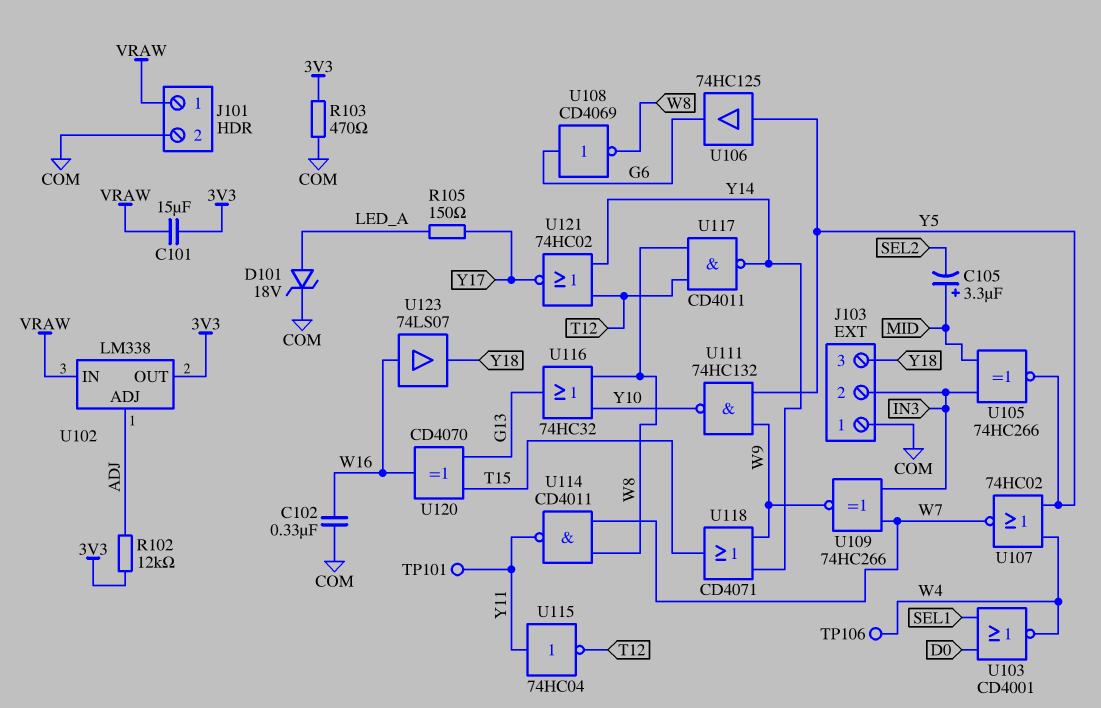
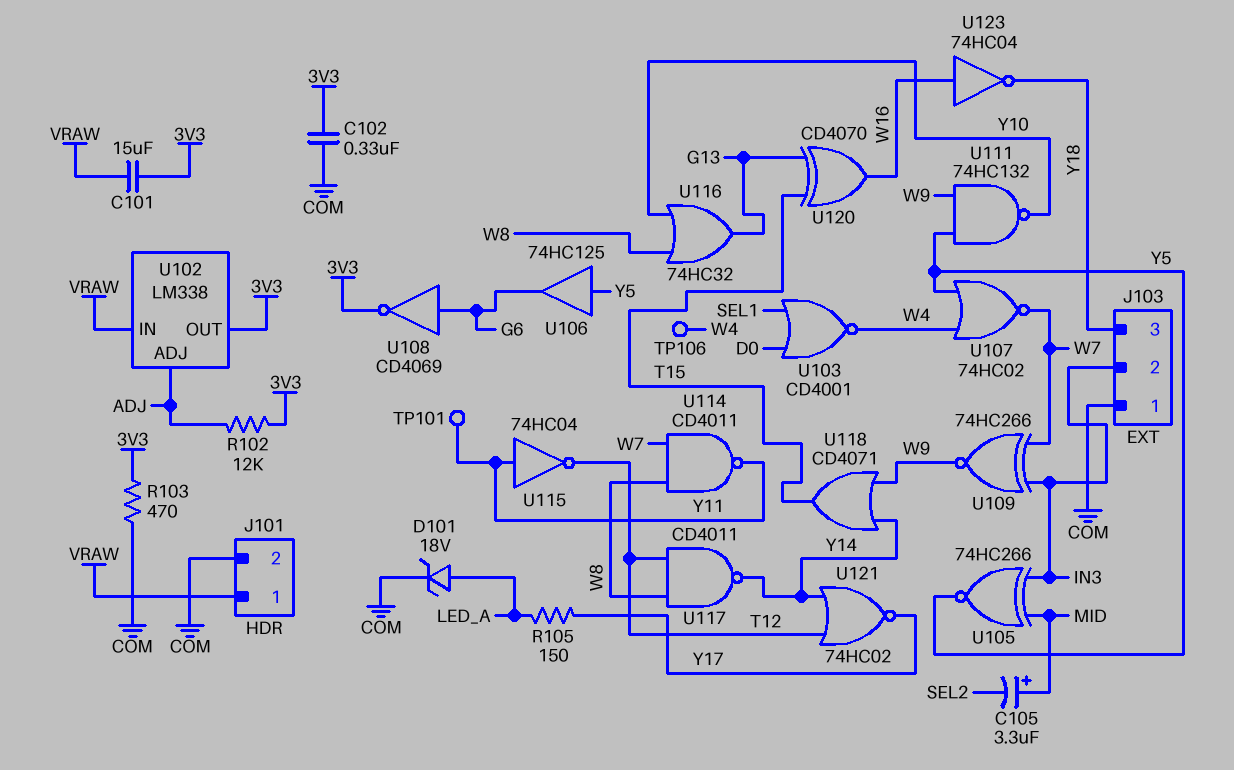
C102: 330nF (COM, W16) -> 330nF (3V3, COM)
U108: NOT CD4069 (in G6, out W8) -> NOT CD4069 (in G6, out 3V3)
U123: buffer 74LS07 (in W16, out Y18) -> NOT 74HC04 (in W16, out Y18)

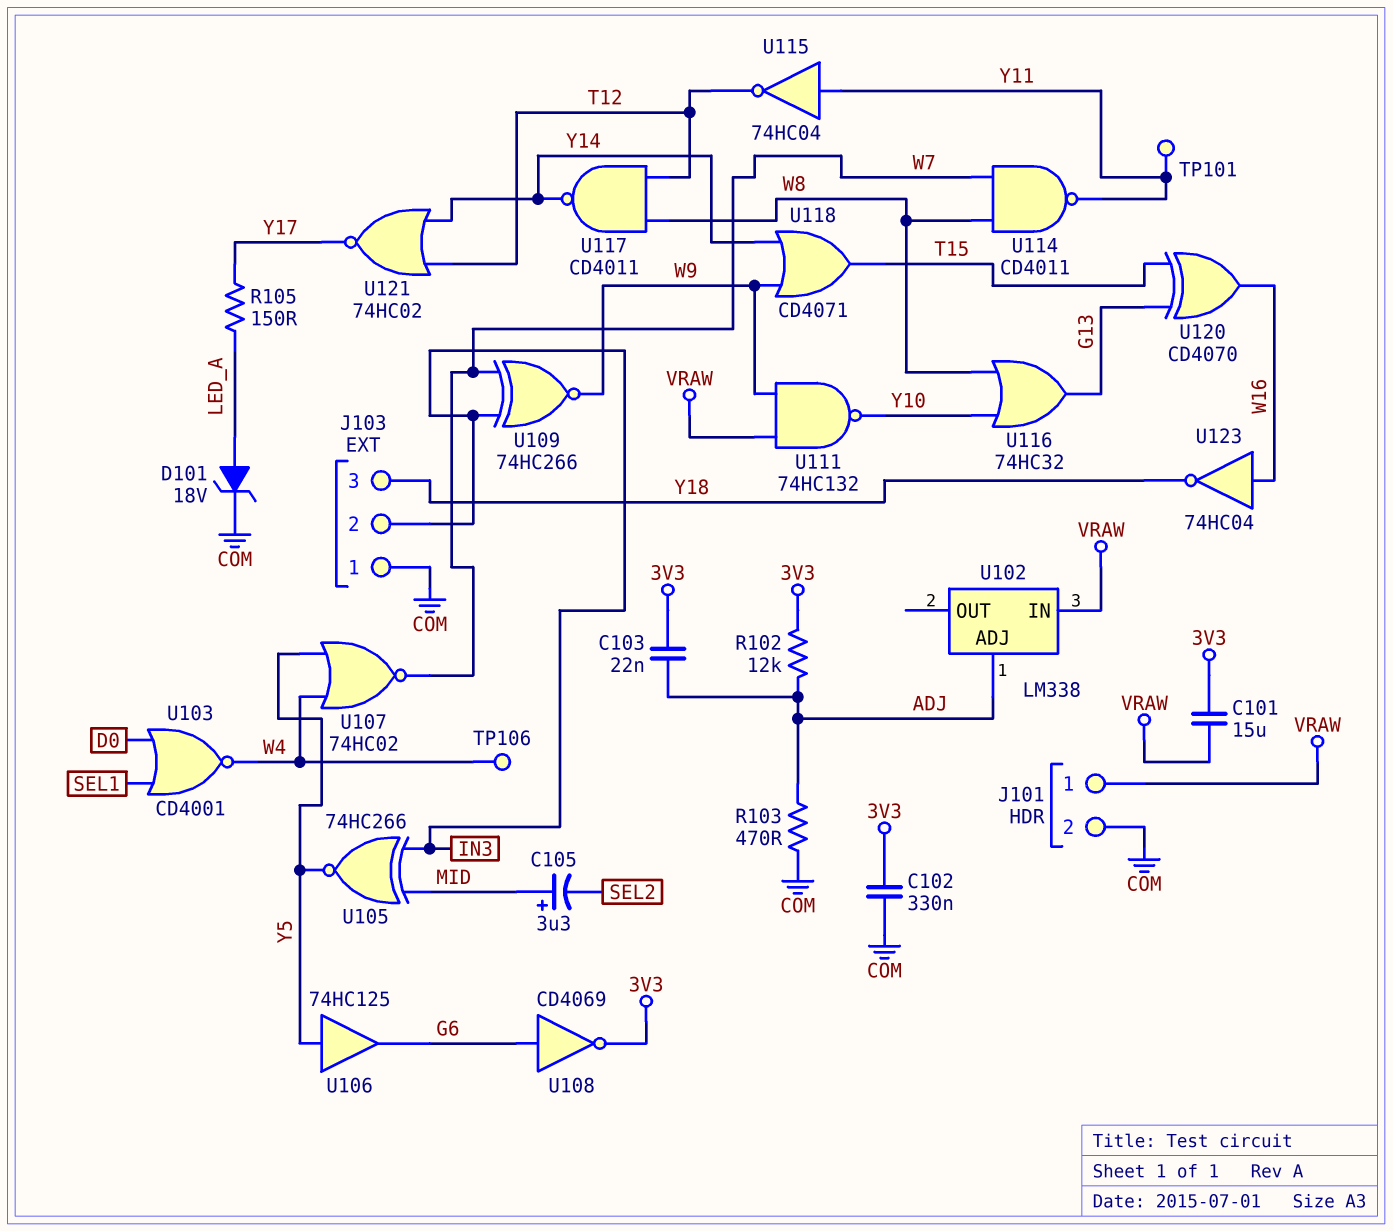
C103: none -> 22nF (3V3, ADJ)
R103: 470 (3V3, COM) -> 470 (ADJ, COM)
U102 pin OUT: 3V3 -> none
U111: NAND 74HC132 (in W9, in Y5, out Y10) -> NAND 74HC132 (in VRAW, in W9, out Y10)

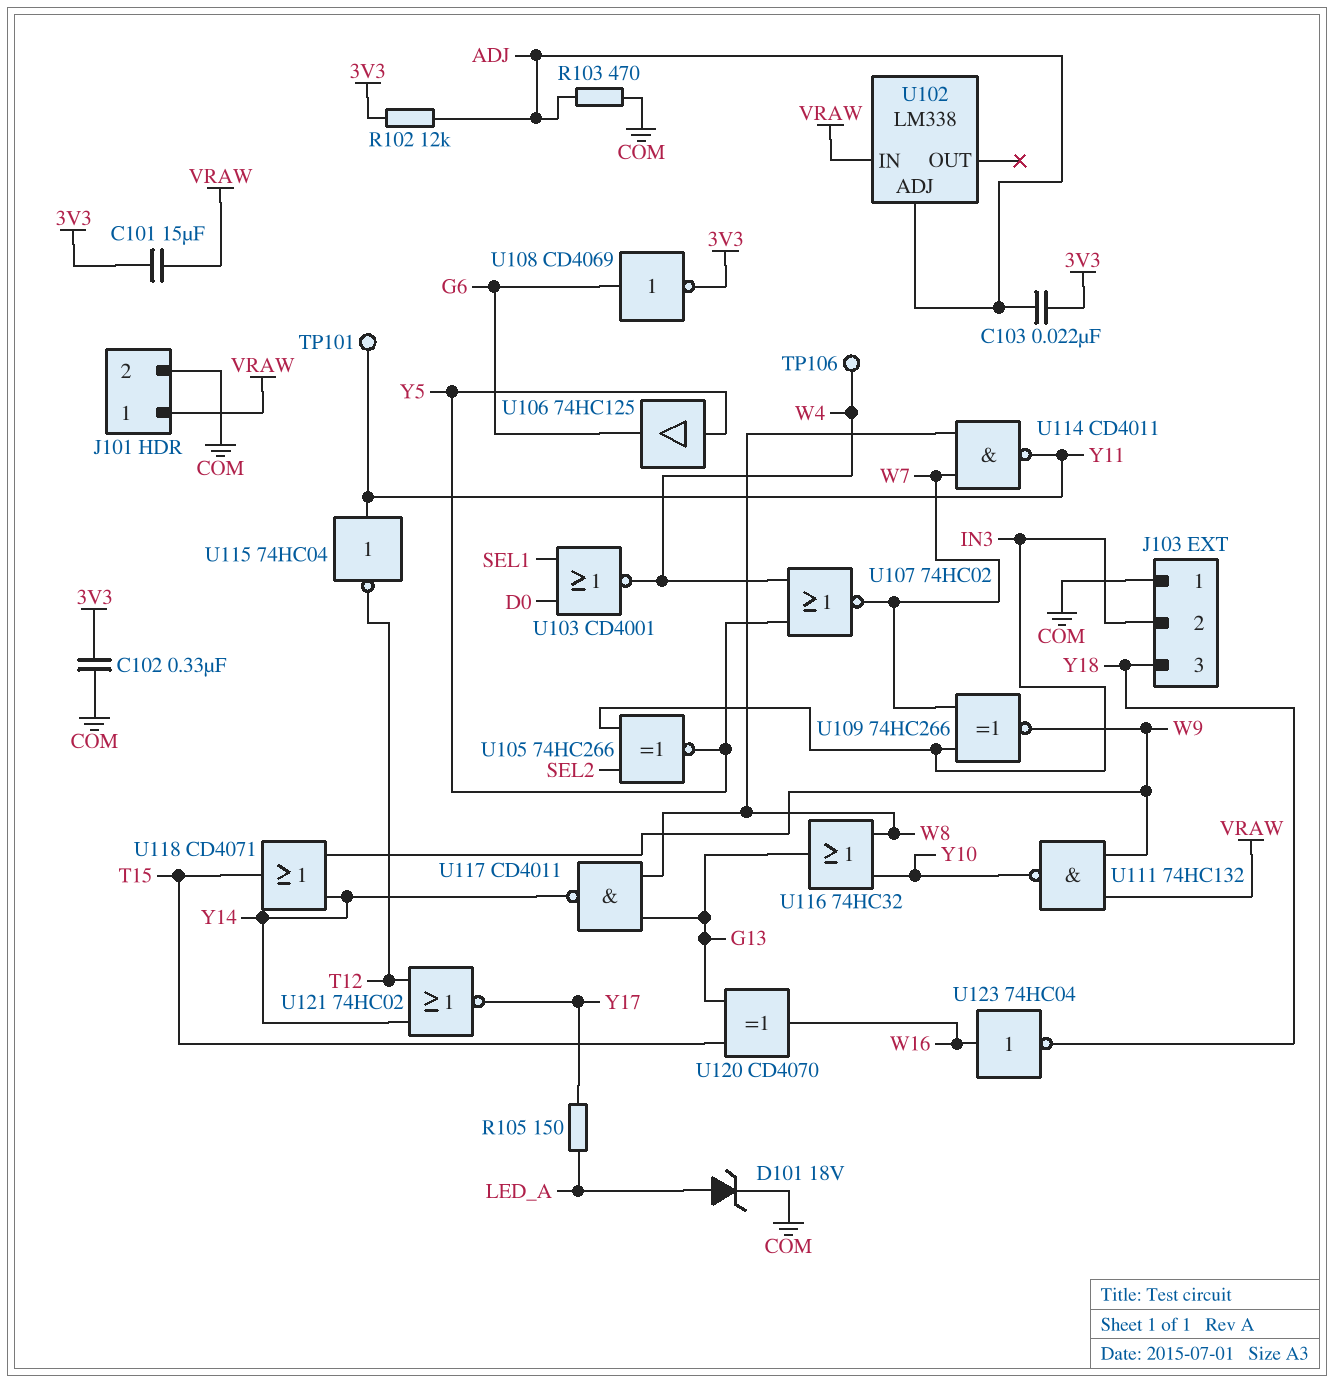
C105: 3.3uF (plus MID, minus SEL2) -> none
U105: XNOR 74HC266 (in IN3, in MID, out Y5) -> XNOR 74HC266 (in IN3, in SEL2, out Y5)
U117: NAND CD4011 (in T12, in W8, out Y14) -> NAND CD4011 (in G13, in W8, out Y14)

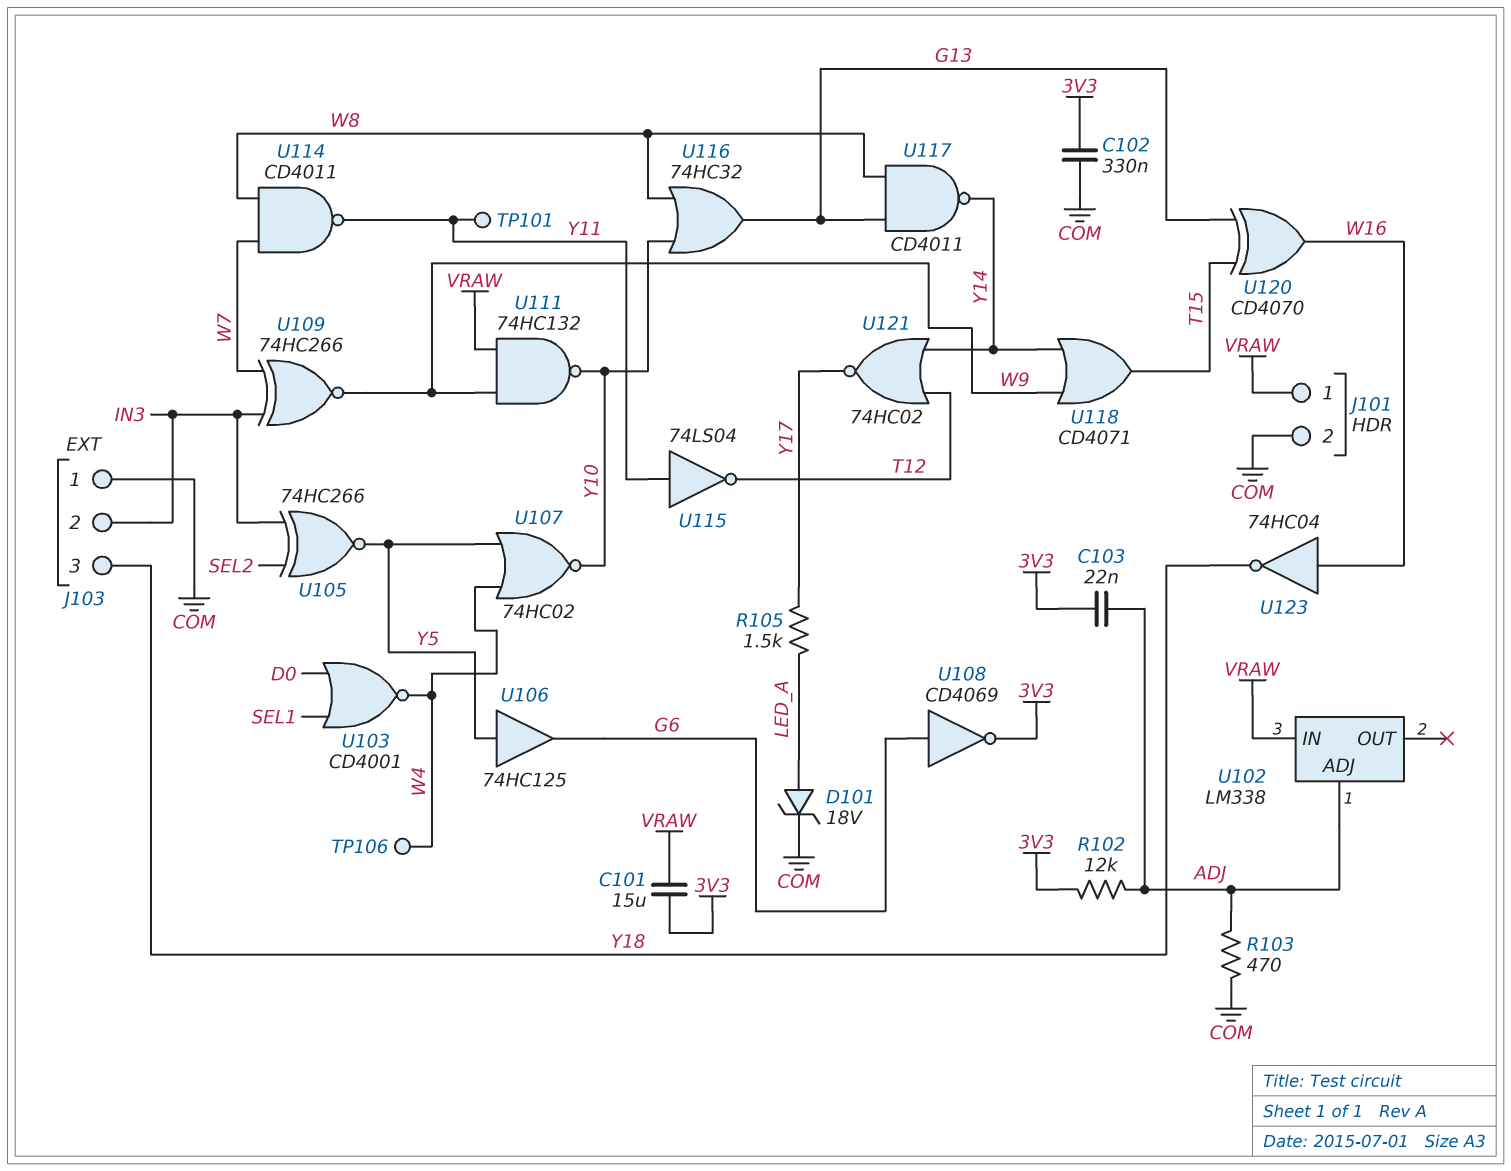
R105: 150 (LED_A, Y17) -> 1.5k (LED_A, Y17)
U107: NOR 74HC02 (in W4, in Y5, out W7) -> NOR 74HC02 (in W4, in Y5, out Y10)
U115: NOT 74HC04 (in Y11, out T12) -> NOT 74LS04 (in Y11, out T12)

